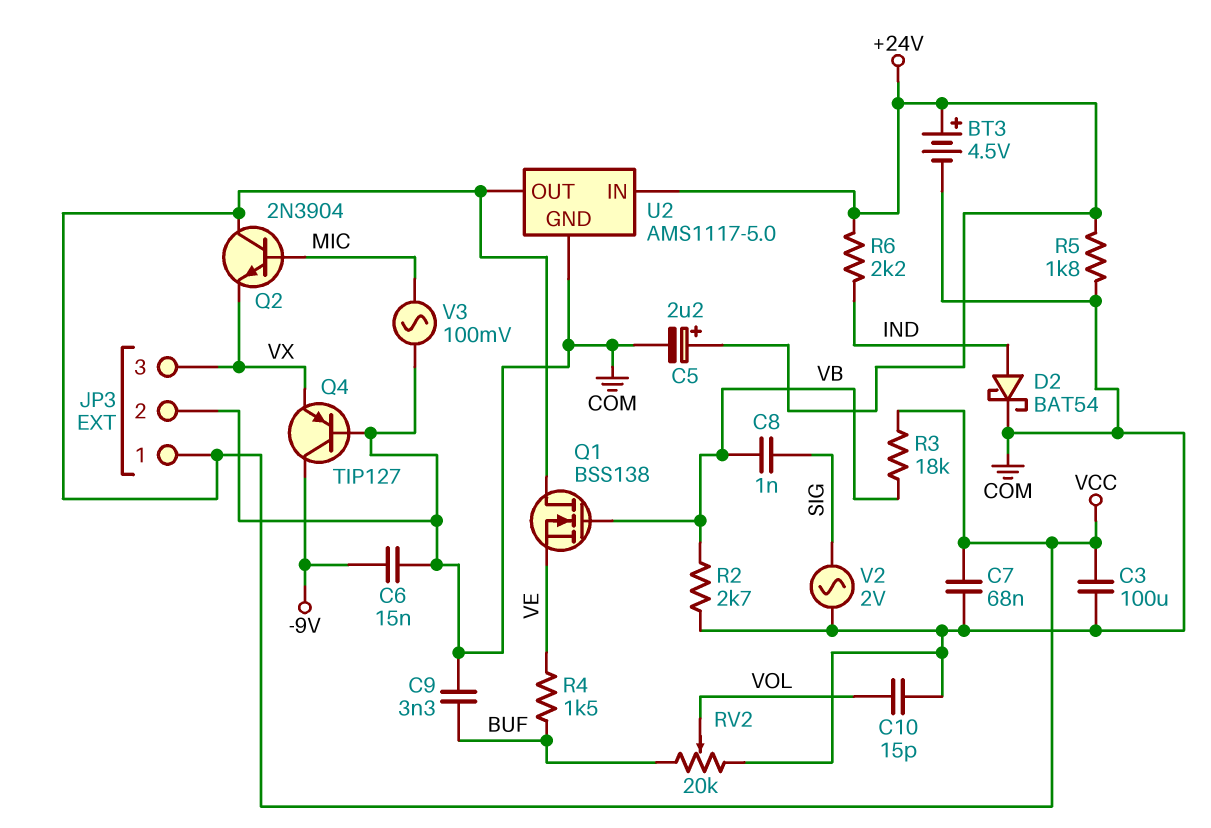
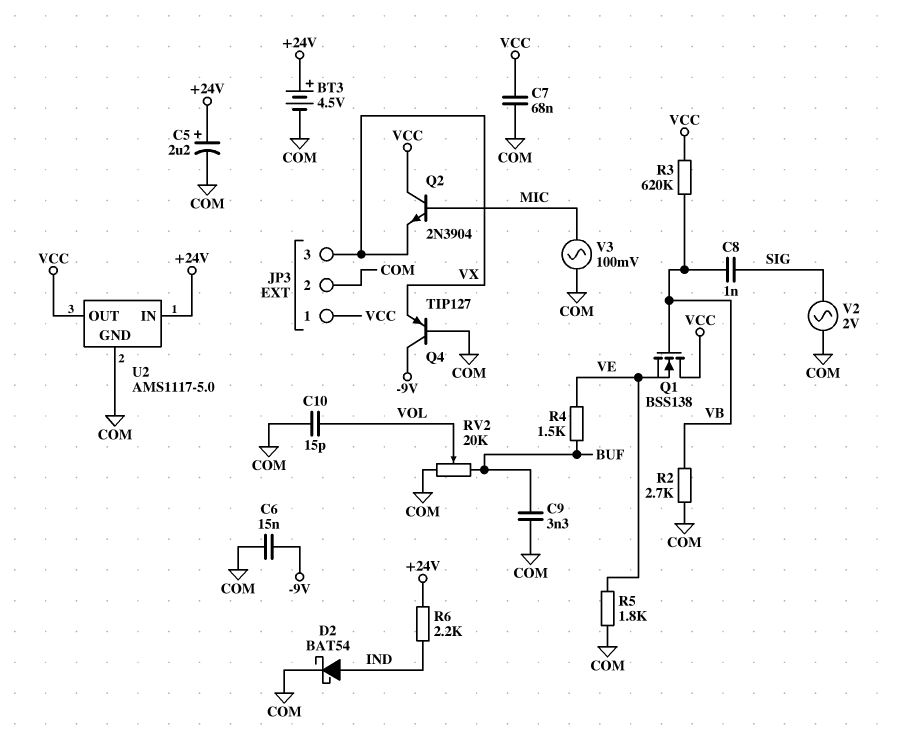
C3: 100uF (COM, VCC) -> none
R3: 18k (VB, VCC) -> 620k (VB, VCC)
R5: 1.8k (+24V, COM) -> 1.8k (COM, VE)

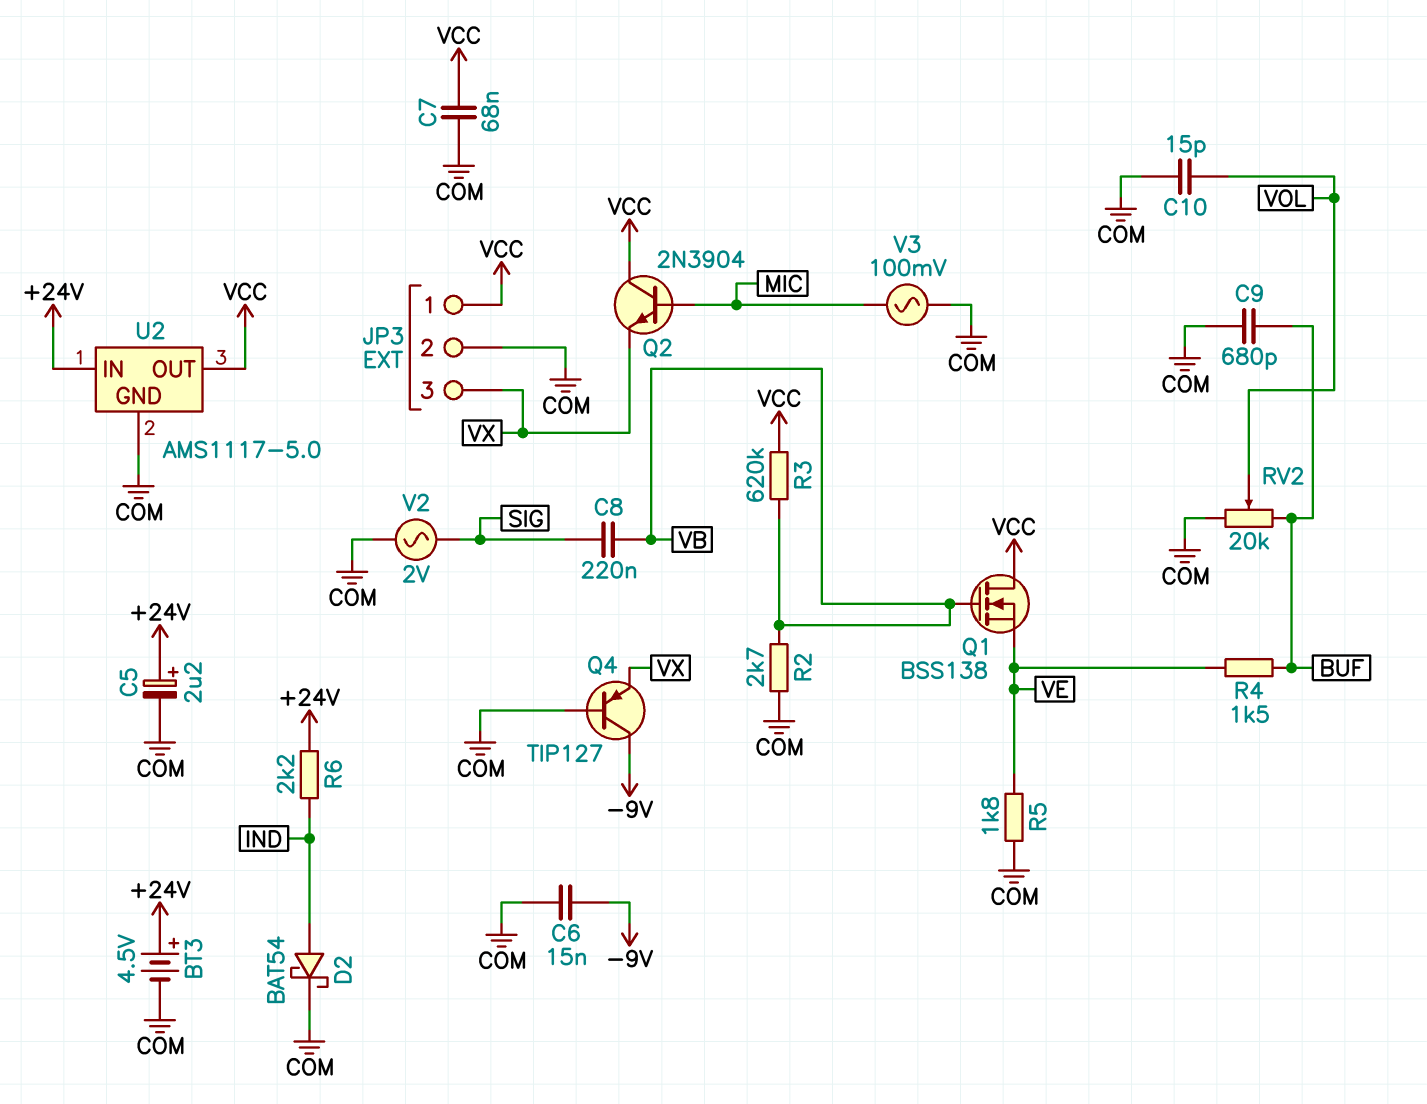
C8: 1nF (SIG, VB) -> 220nF (SIG, VB)
C9: 3.3nF (BUF, COM) -> 680pF (BUF, COM)

